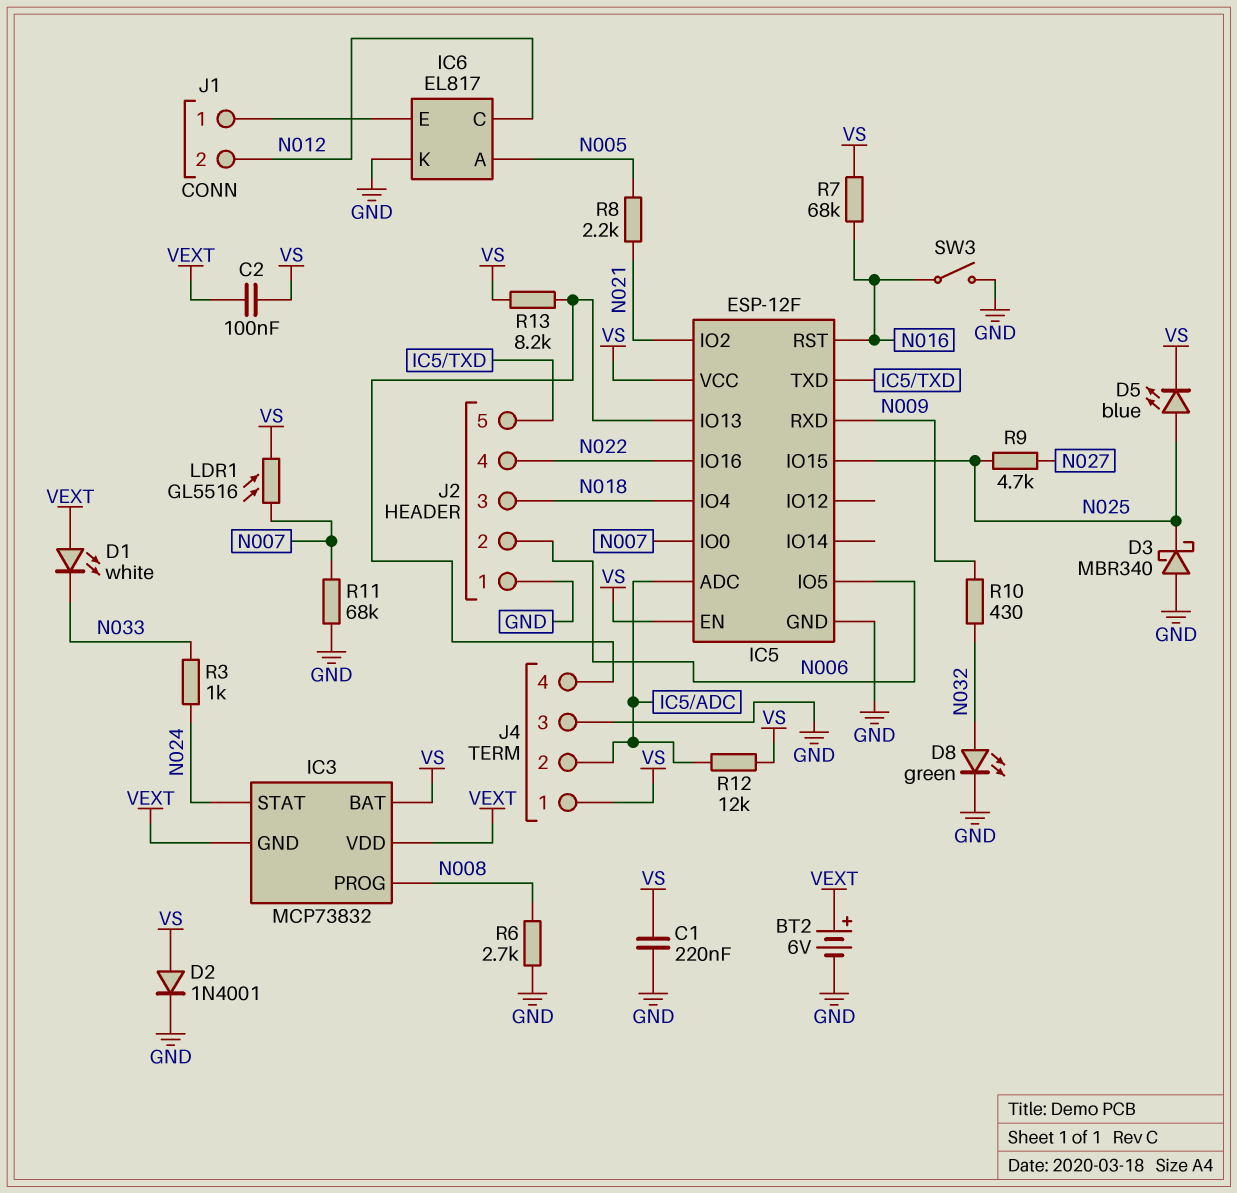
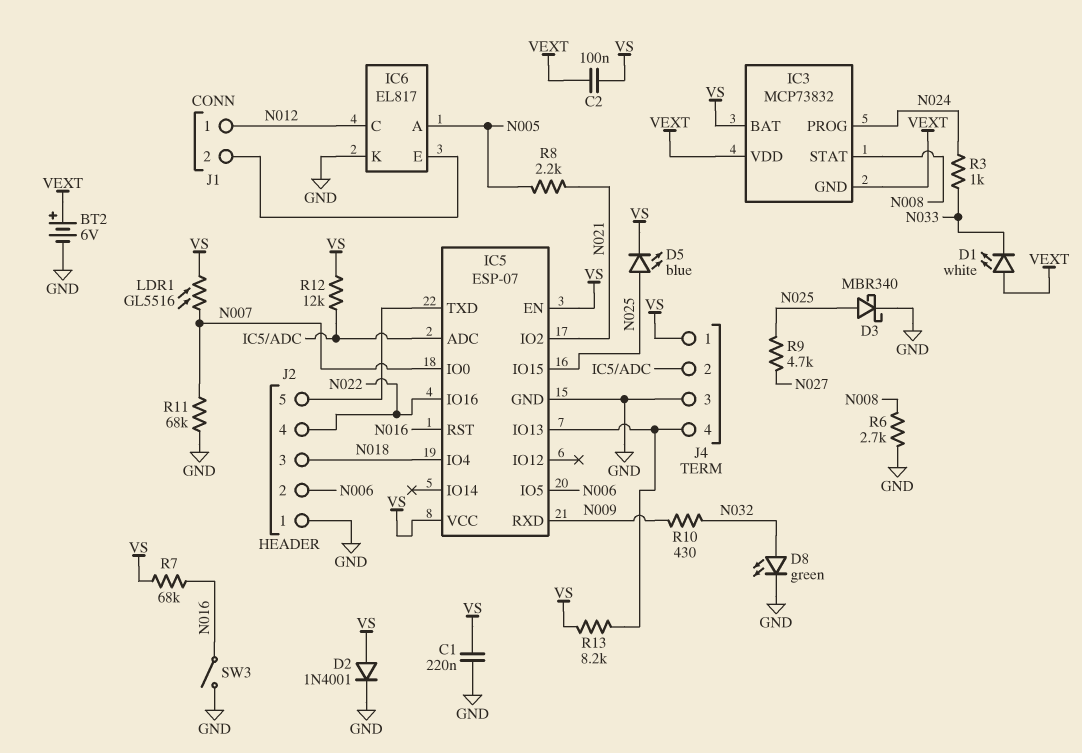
D3: schottky MBR340 (A GND, K N025) -> schottky MBR340 (A N025, K GND)
IC3 pin PROG: N008 -> N024
IC3 pin STAT: N024 -> N008
IC5: ESP-12F -> ESP-07
J1 pin 1: IC6/E -> N012
J1 pin 2: N012 -> IC6/E

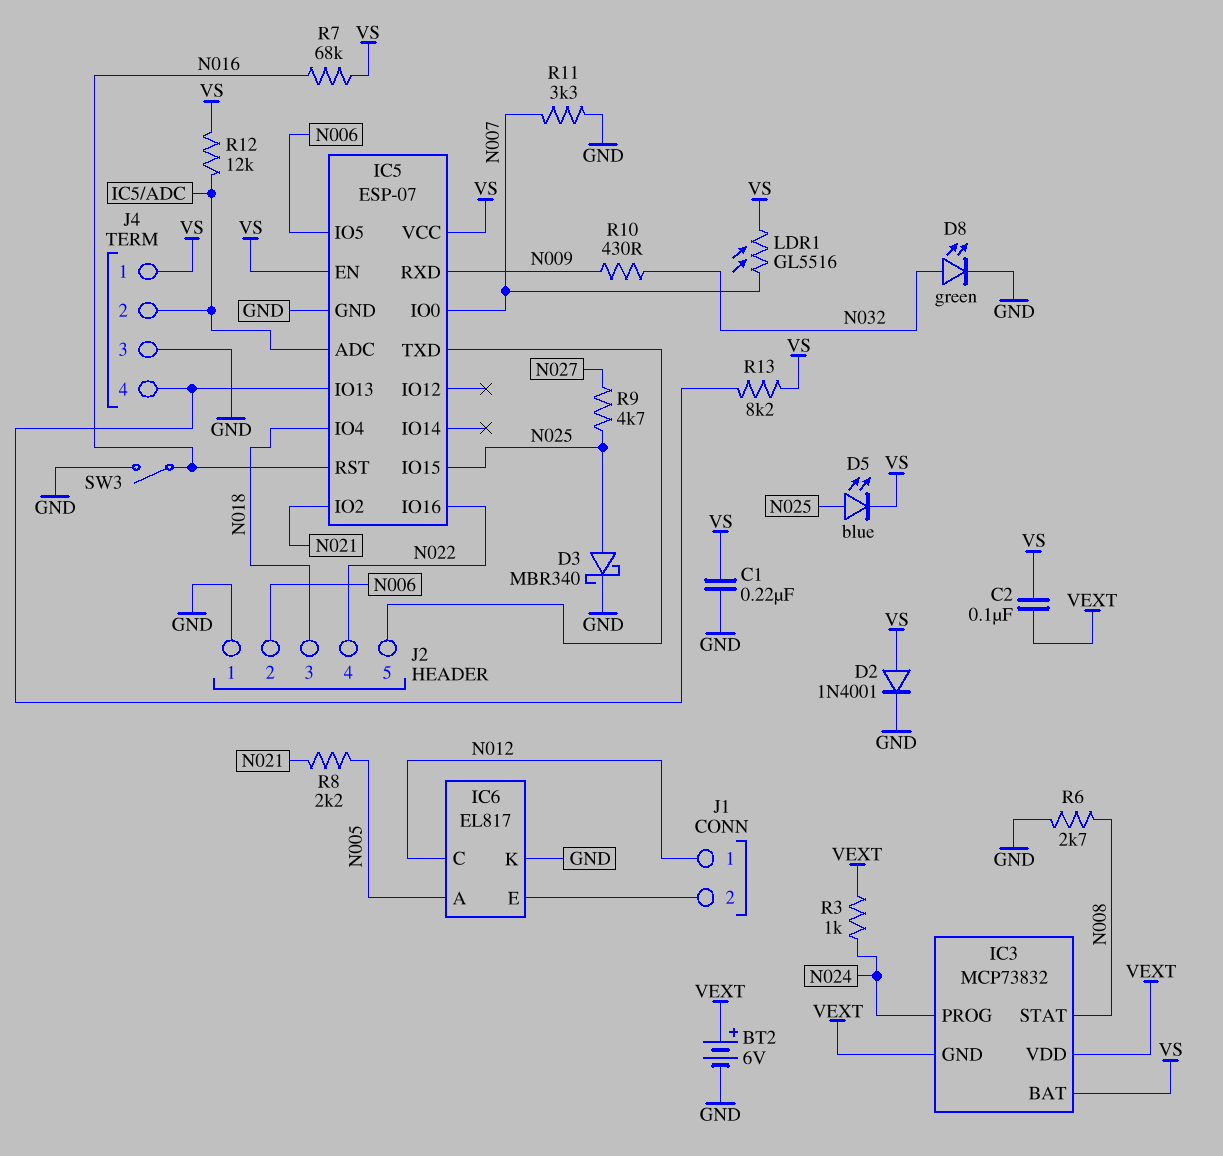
D1: LED white (A VEXT, K N033) -> none
R3: 1k (N024, N033) -> 1k (N024, VEXT)
R11: 68k (GND, N007) -> 3.3k (GND, N007)

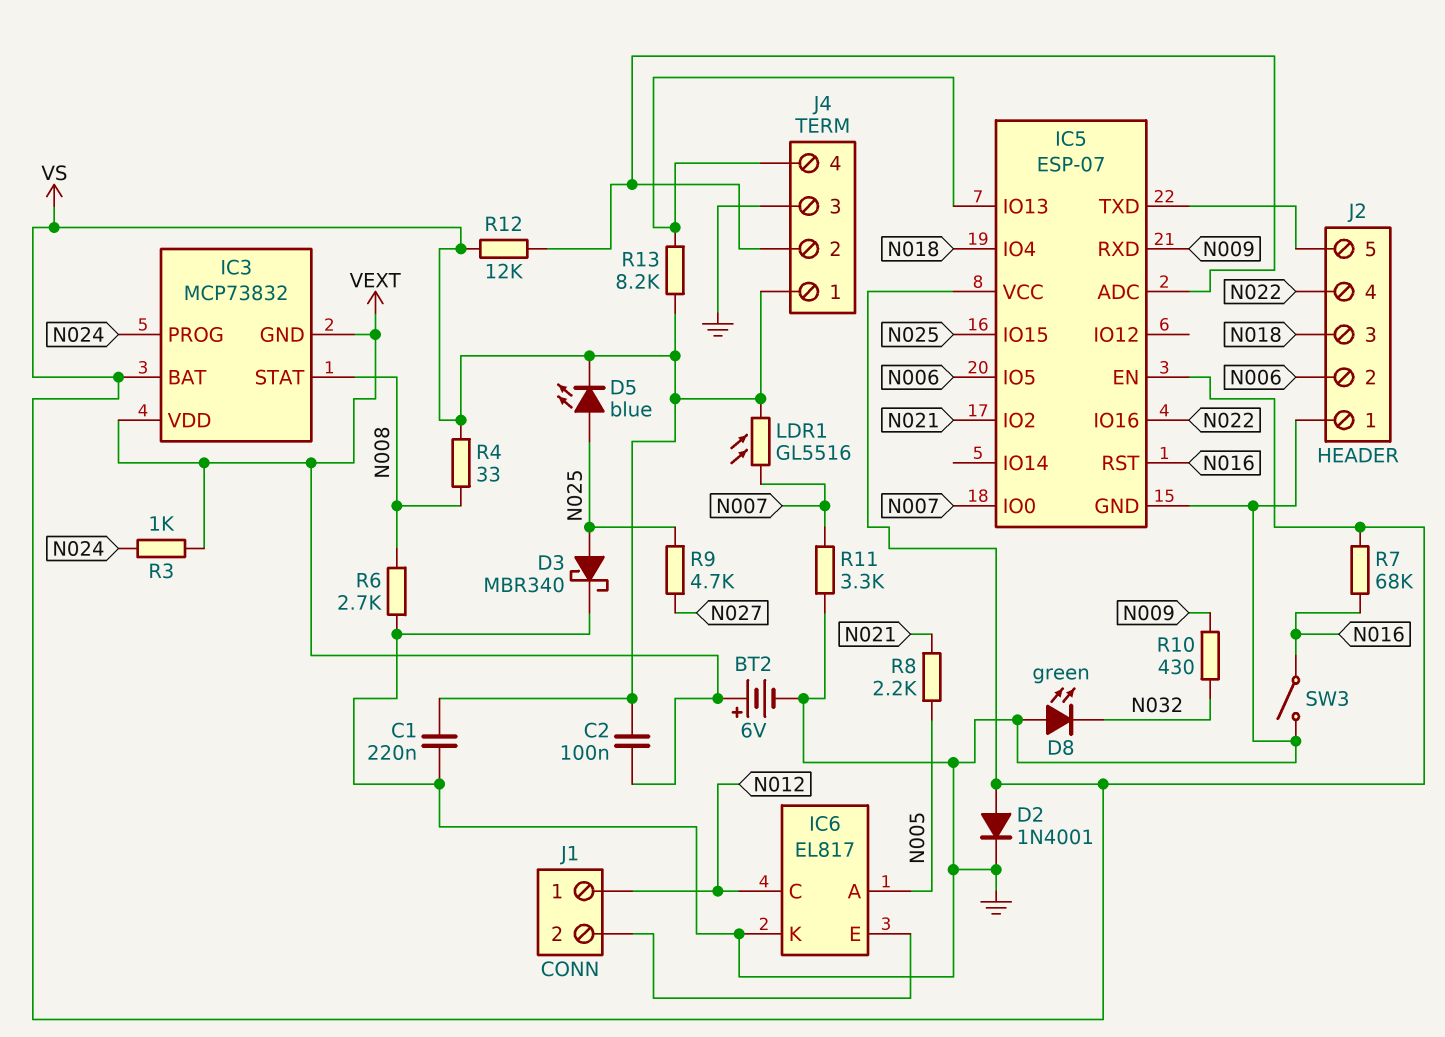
D8: LED green (A N032, K GND) -> LED green (A GND, K N032)
R4: none -> 33 (N008, VS)

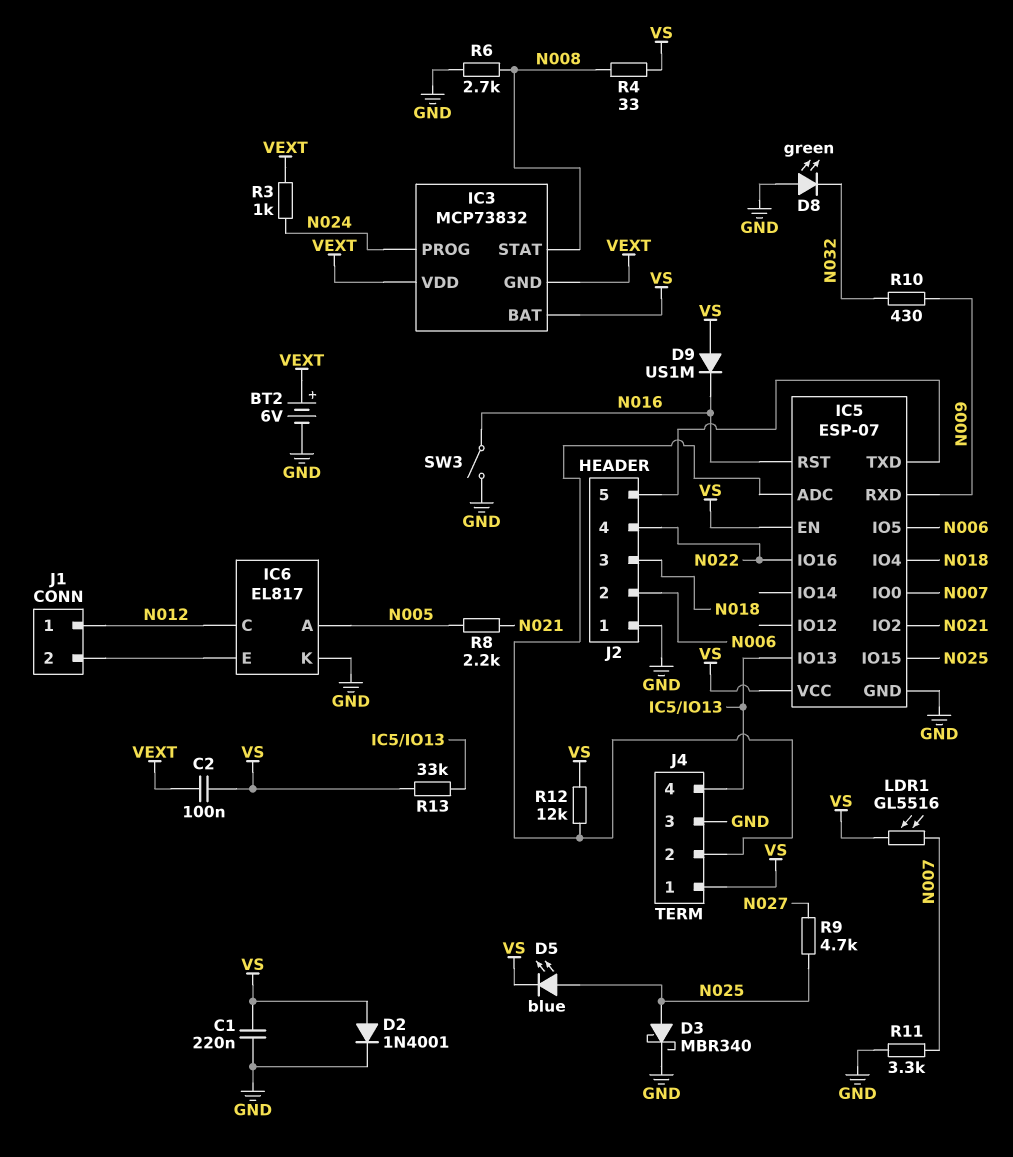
D9: none -> diode US1M (A VS, K N016)
R7: 68k (N016, VS) -> none
R13: 8.2k (IC5/IO13, VS) -> 33k (IC5/IO13, VS)

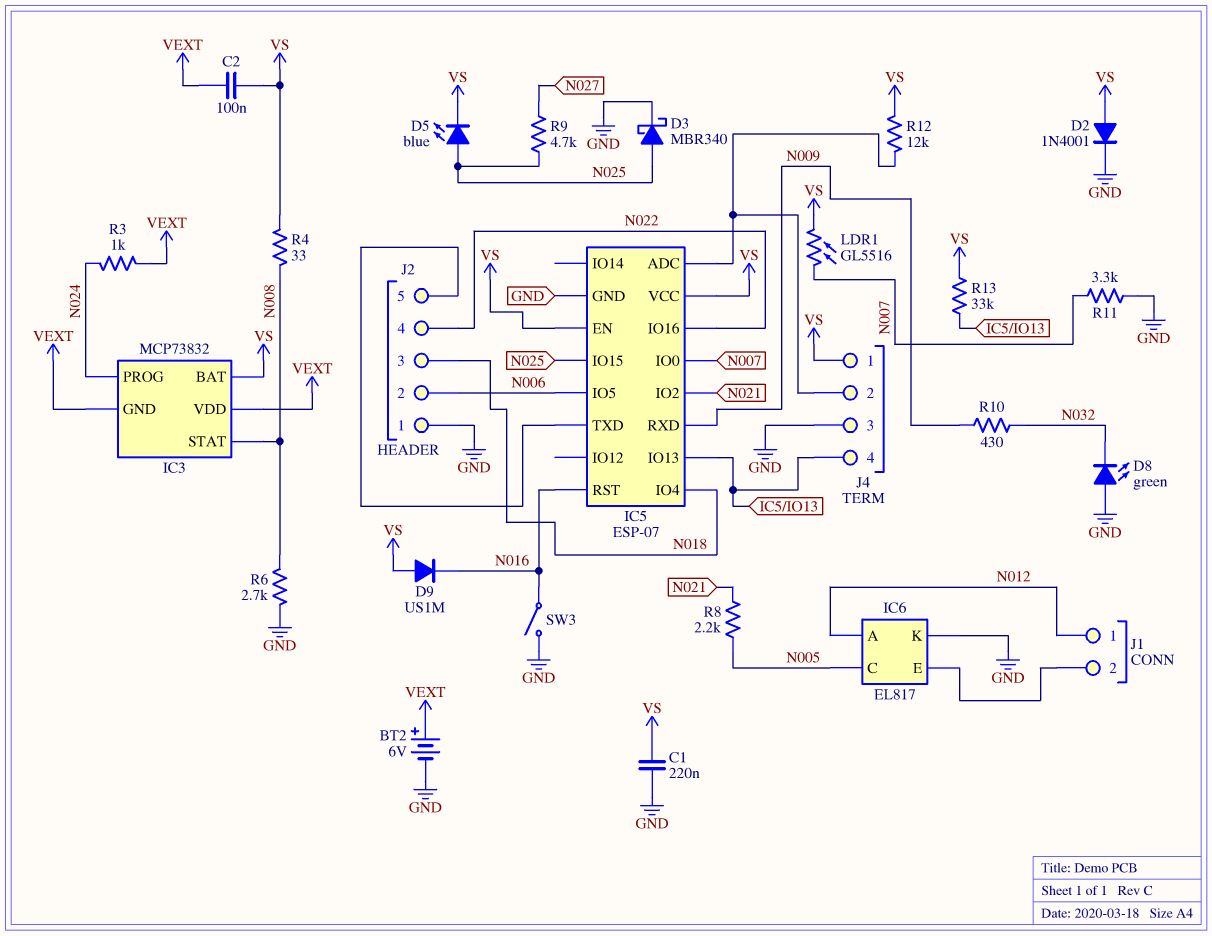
IC6 pin A: N005 -> N012
IC6 pin C: N012 -> N005

